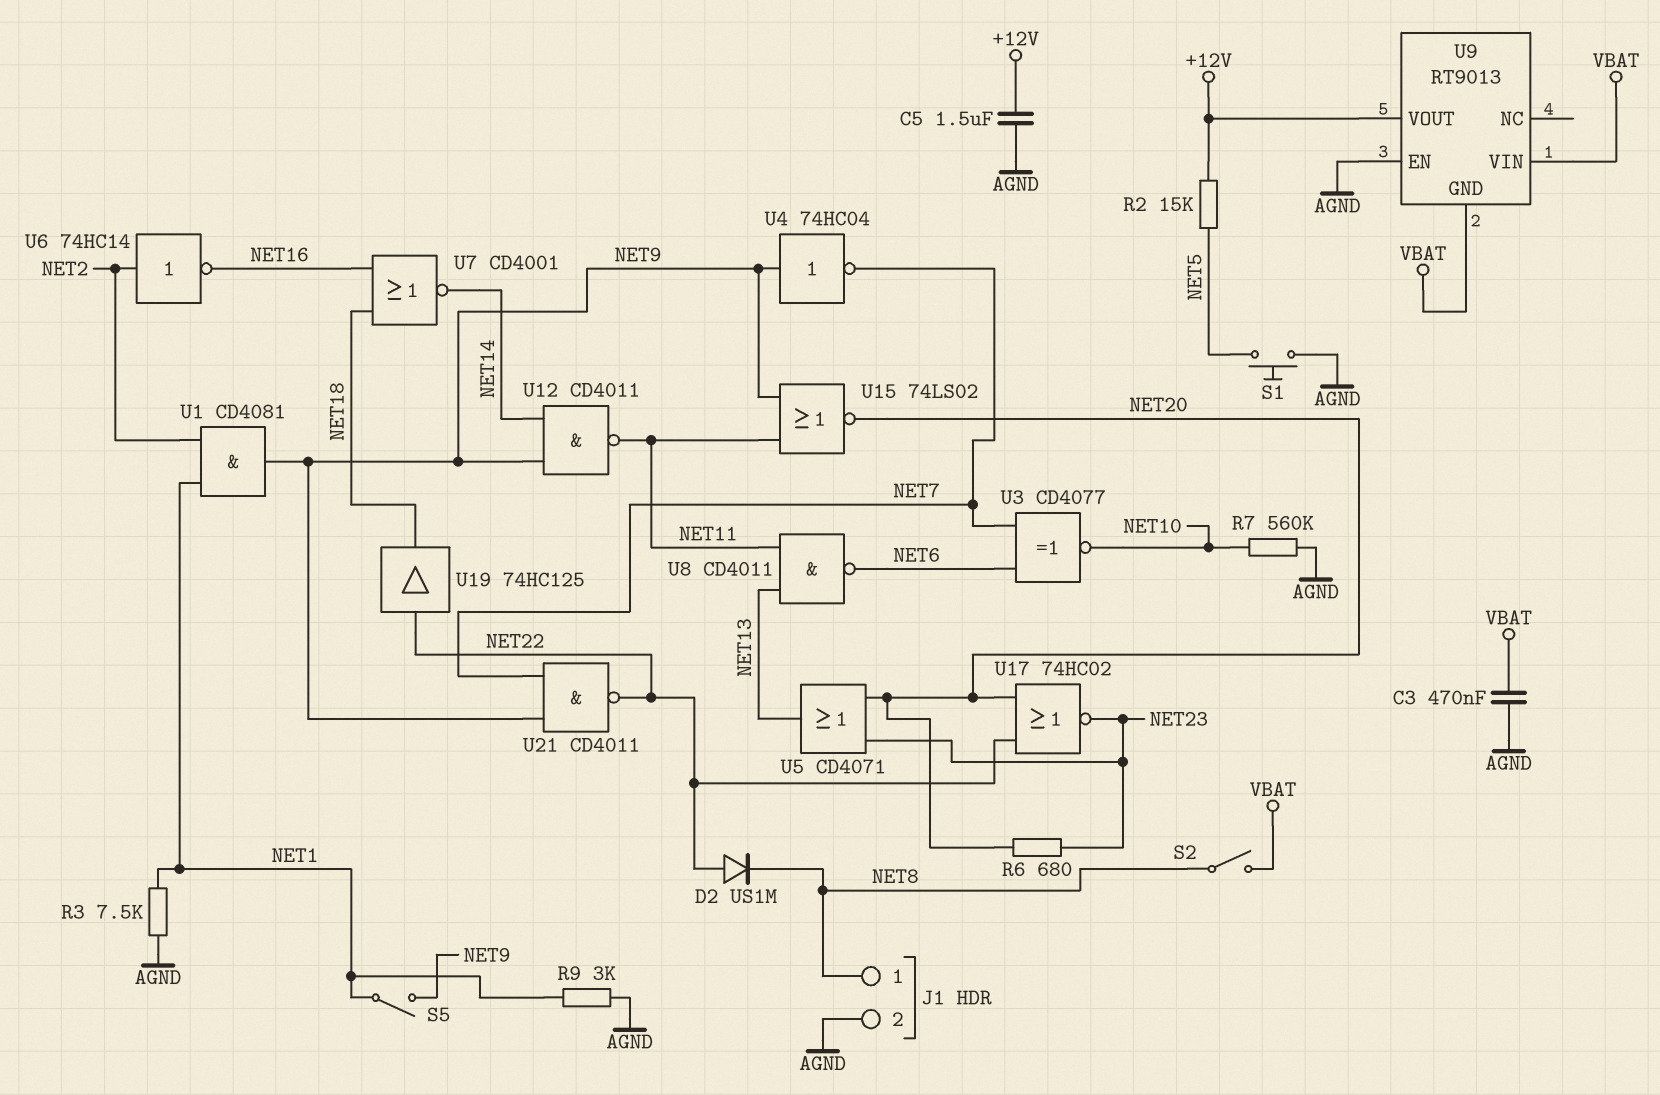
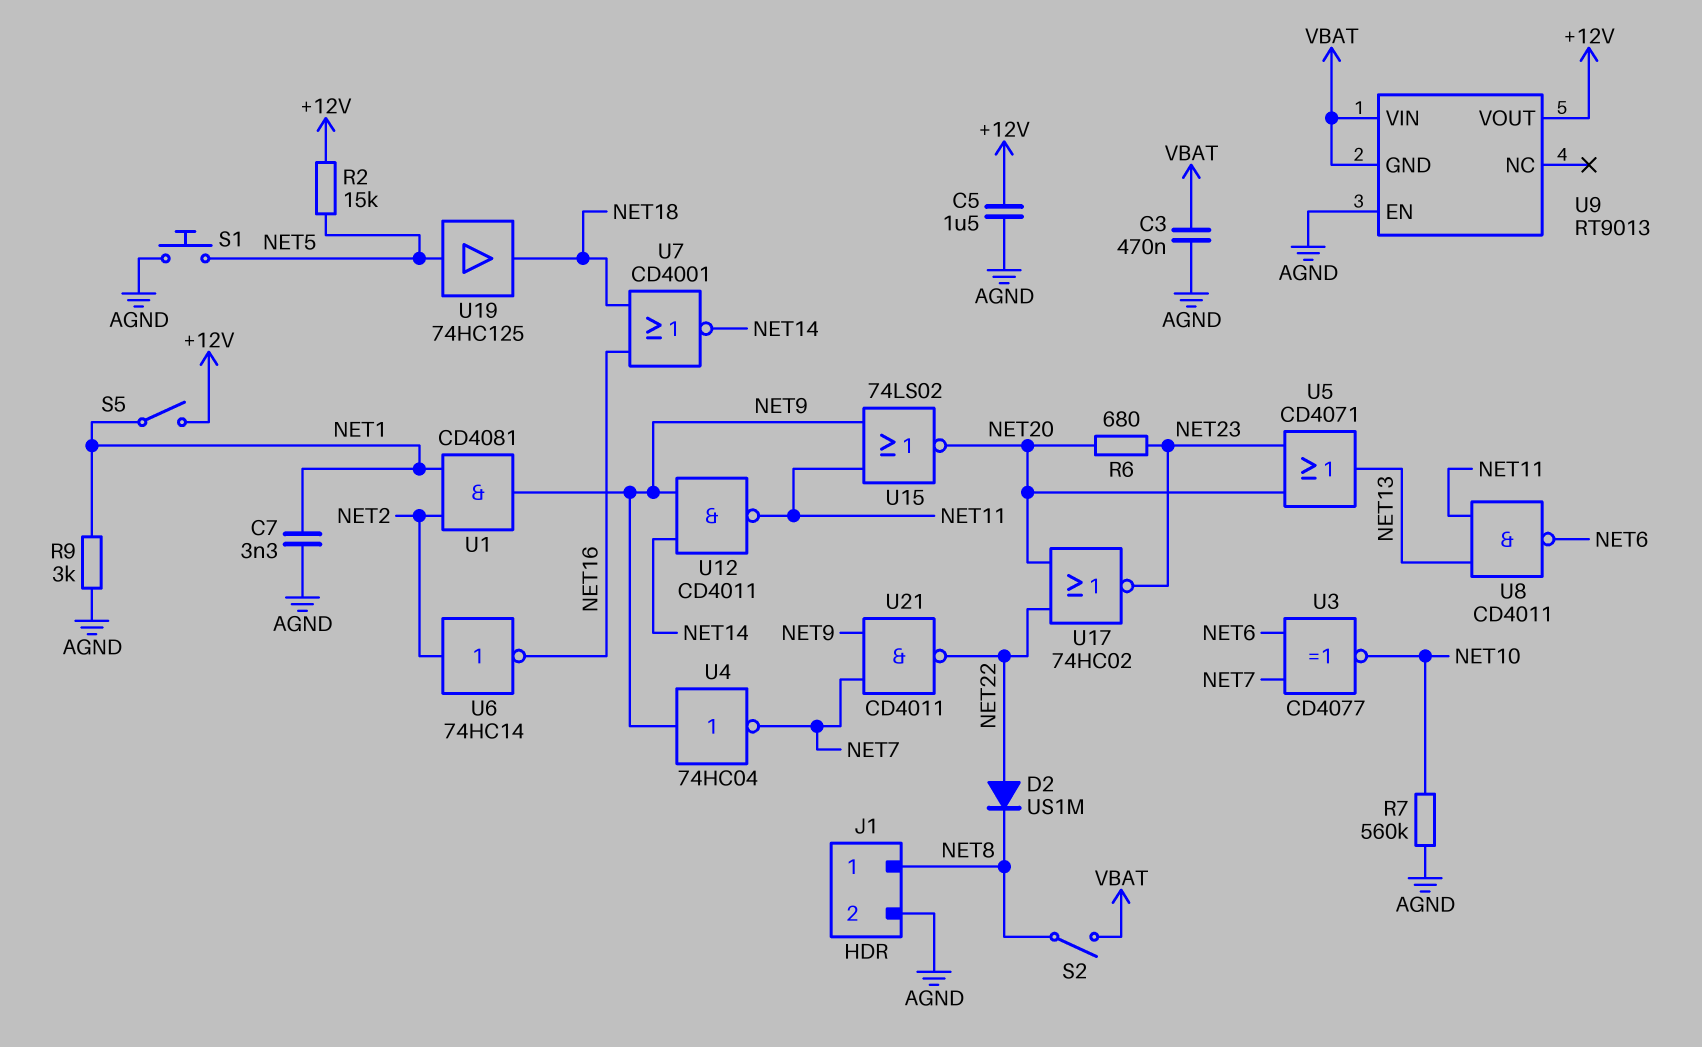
C7: none -> 3.3nF (AGND, NET1)
R3: 7.5k (AGND, NET1) -> none
S5: switch (NET1, NET9) -> switch (+12V, NET1)
U19: buffer 74HC125 (in NET22, out NET18) -> buffer 74HC125 (in NET5, out NET18)

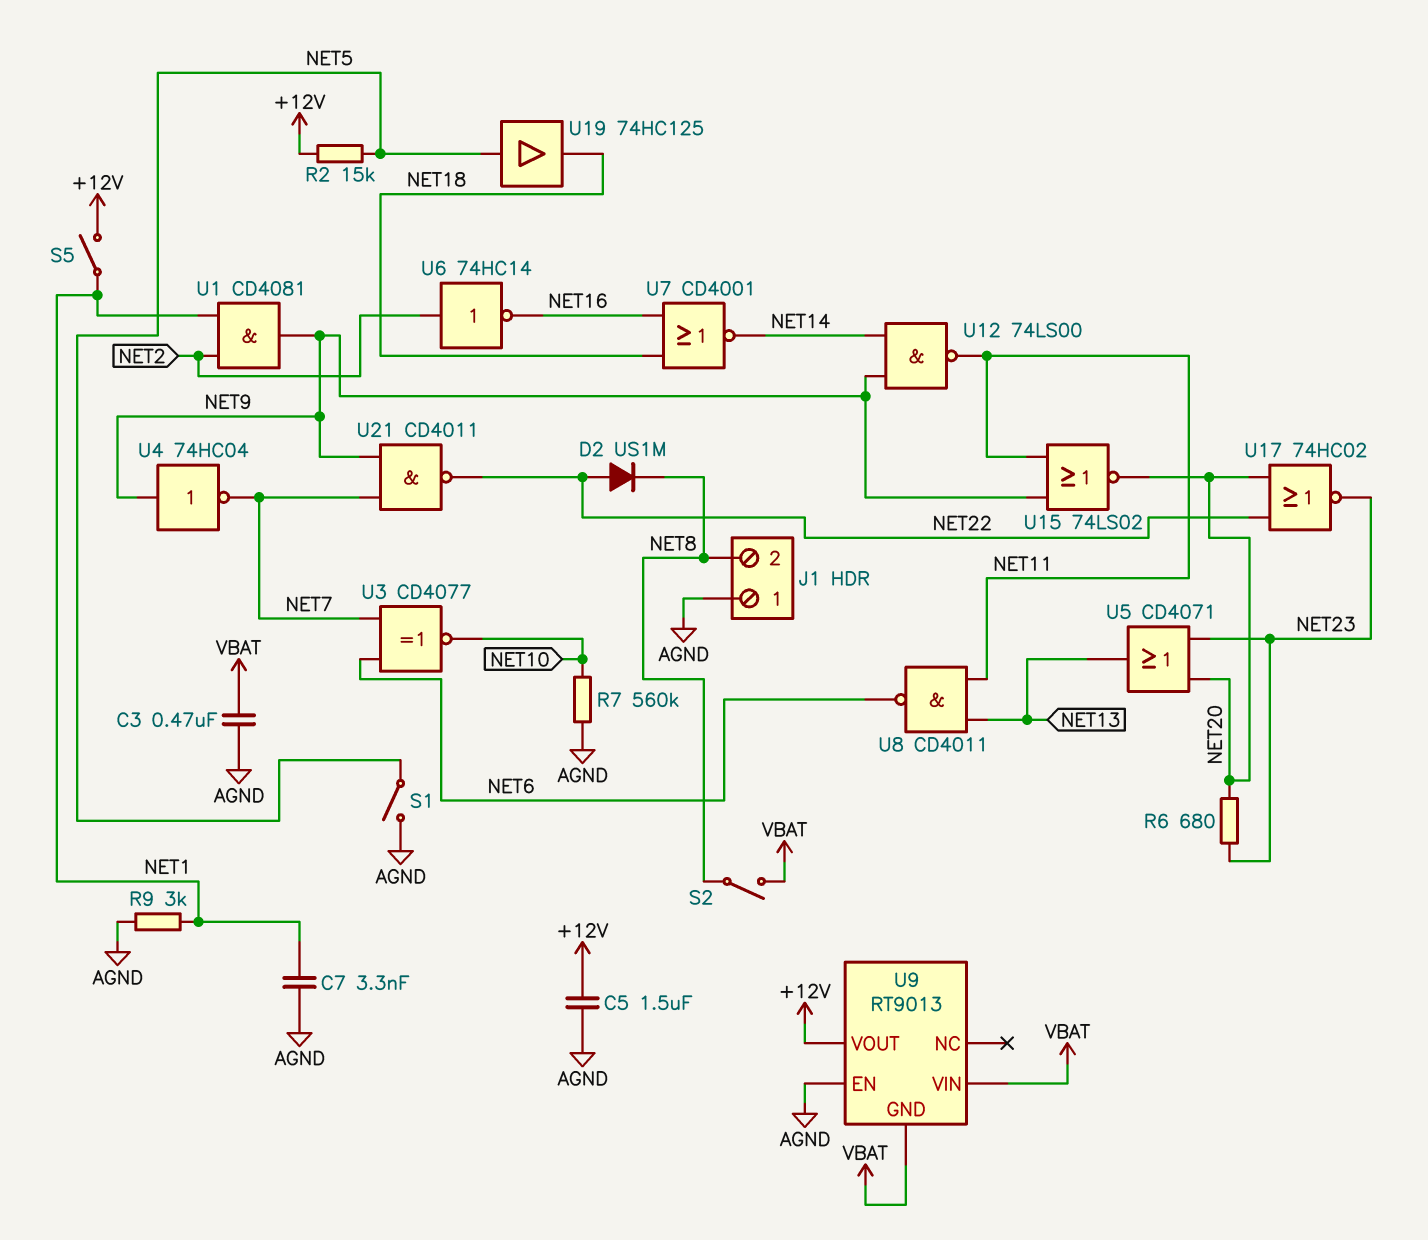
J1 pin 1: NET8 -> AGND
J1 pin 2: AGND -> NET8
S1: button (AGND, NET5) -> switch (AGND, NET5)
U12: NAND CD4011 (in NET9, in NET14, out NET11) -> NAND 74LS00 (in NET9, in NET14, out NET11)

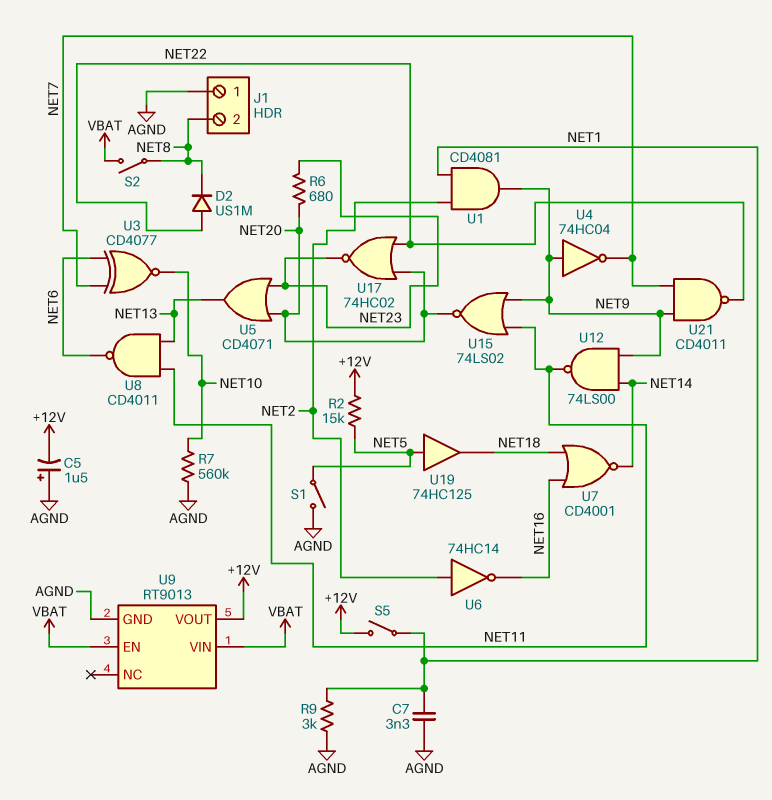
C3: 470nF (AGND, VBAT) -> none
C5: 1.5uF (+12V, AGND) -> 1.5uF (plus AGND, minus +12V)
U9 pin EN: AGND -> VBAT
U9 pin GND: VBAT -> AGND

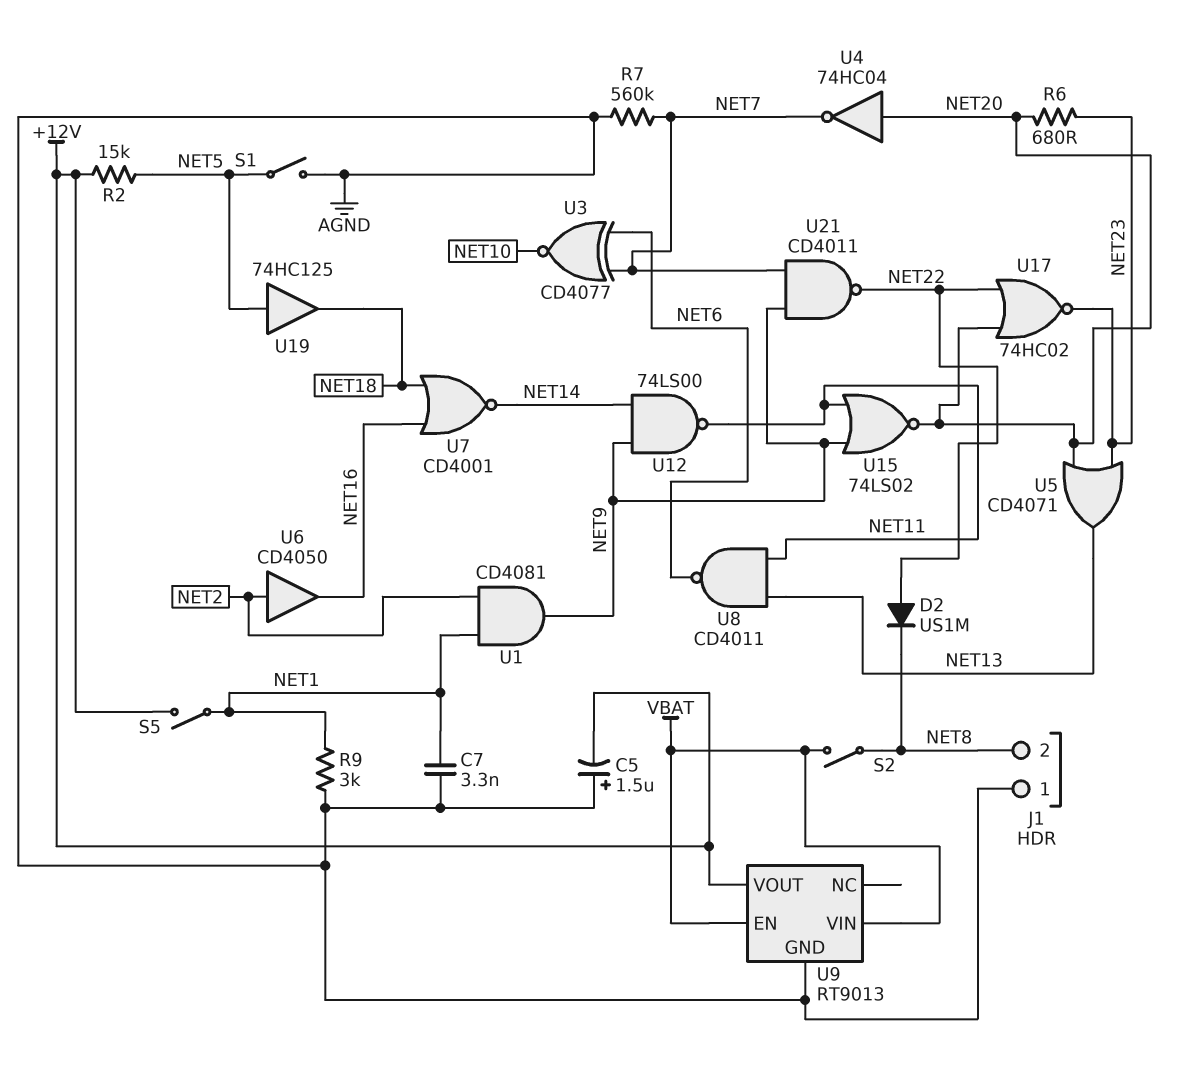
R7: 560k (AGND, NET10) -> 560k (AGND, NET7)
U4: NOT 74HC04 (in NET9, out NET7) -> NOT 74HC04 (in NET20, out NET7)
U6: NOT 74HC14 (in NET2, out NET16) -> buffer CD4050 (in NET2, out NET16)

